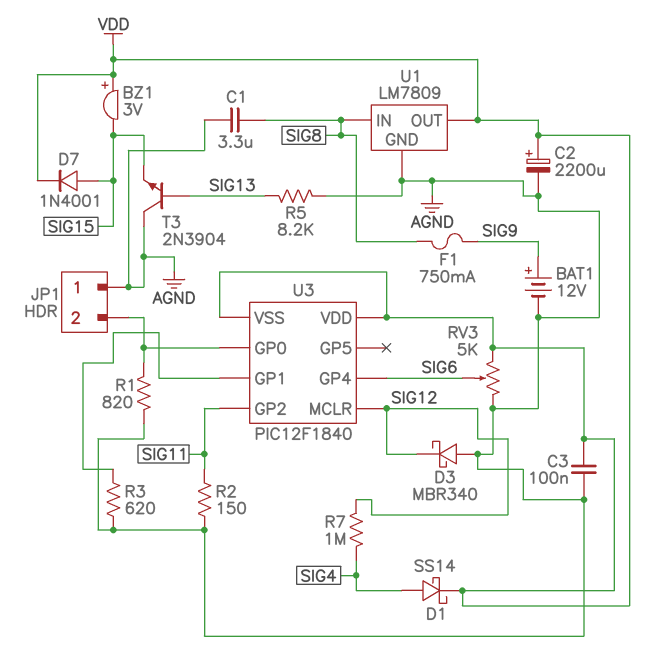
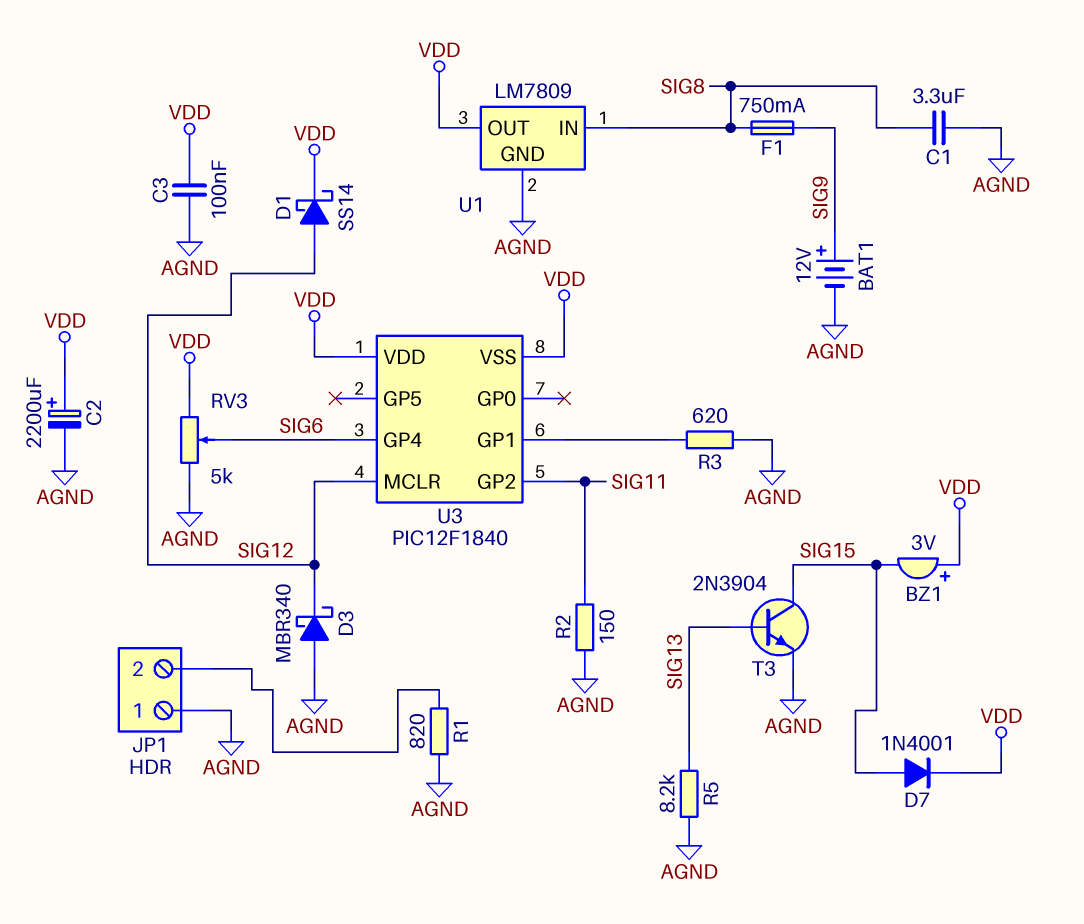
D1: schottky SS14 (A SIG4, K VDD) -> schottky SS14 (A SIG12, K VDD)
R7: 1M (SIG4, SIG12) -> none
T3: NPN 2N3904 (B SIG13, C AGND, E SIG15) -> NPN 2N3904 (B SIG13, C SIG15, E AGND)
U3 pin GP0: JP1/2 -> none

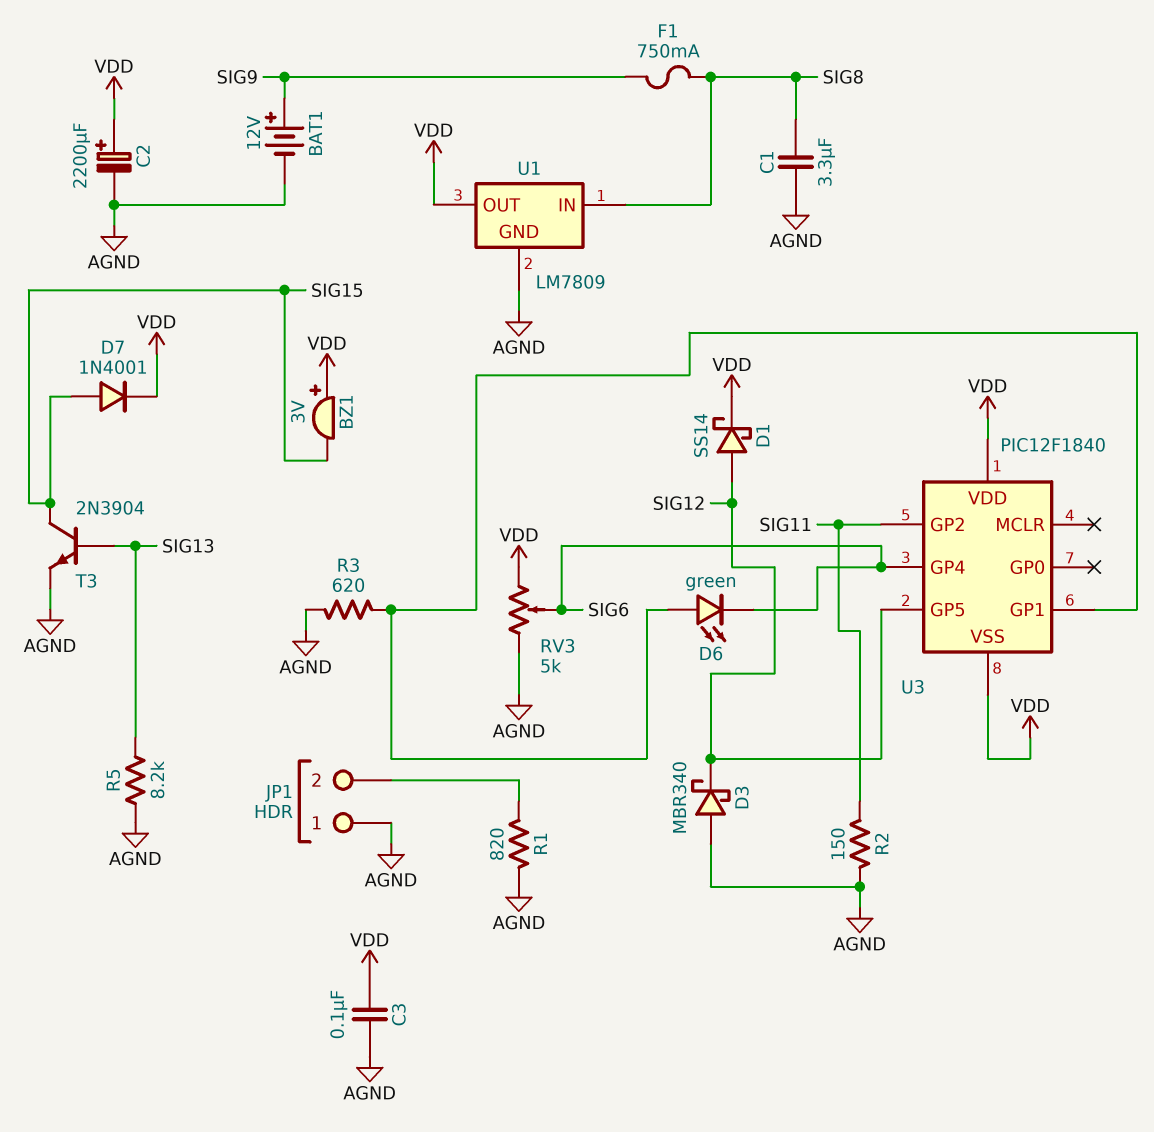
D6: none -> LED green (A U3/GP1, K SIG6)
U3 pin GP5: none -> SIG12
U3 pin MCLR: SIG12 -> none

